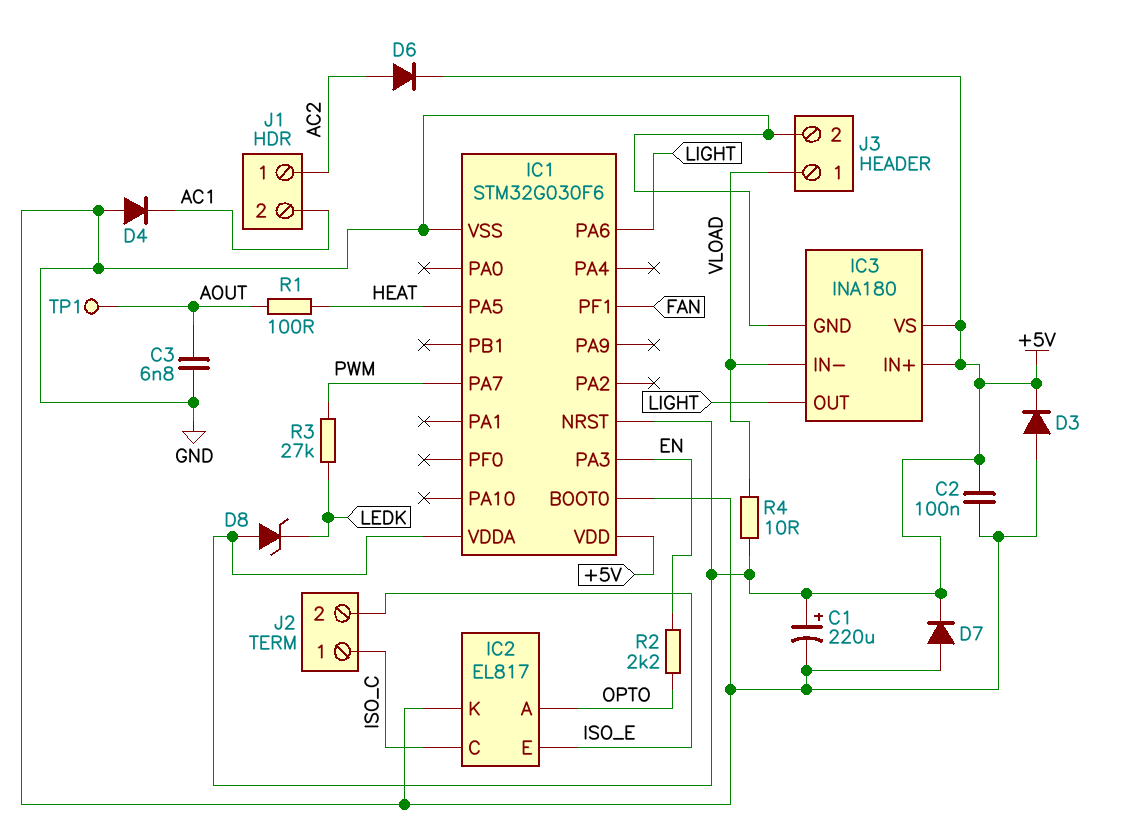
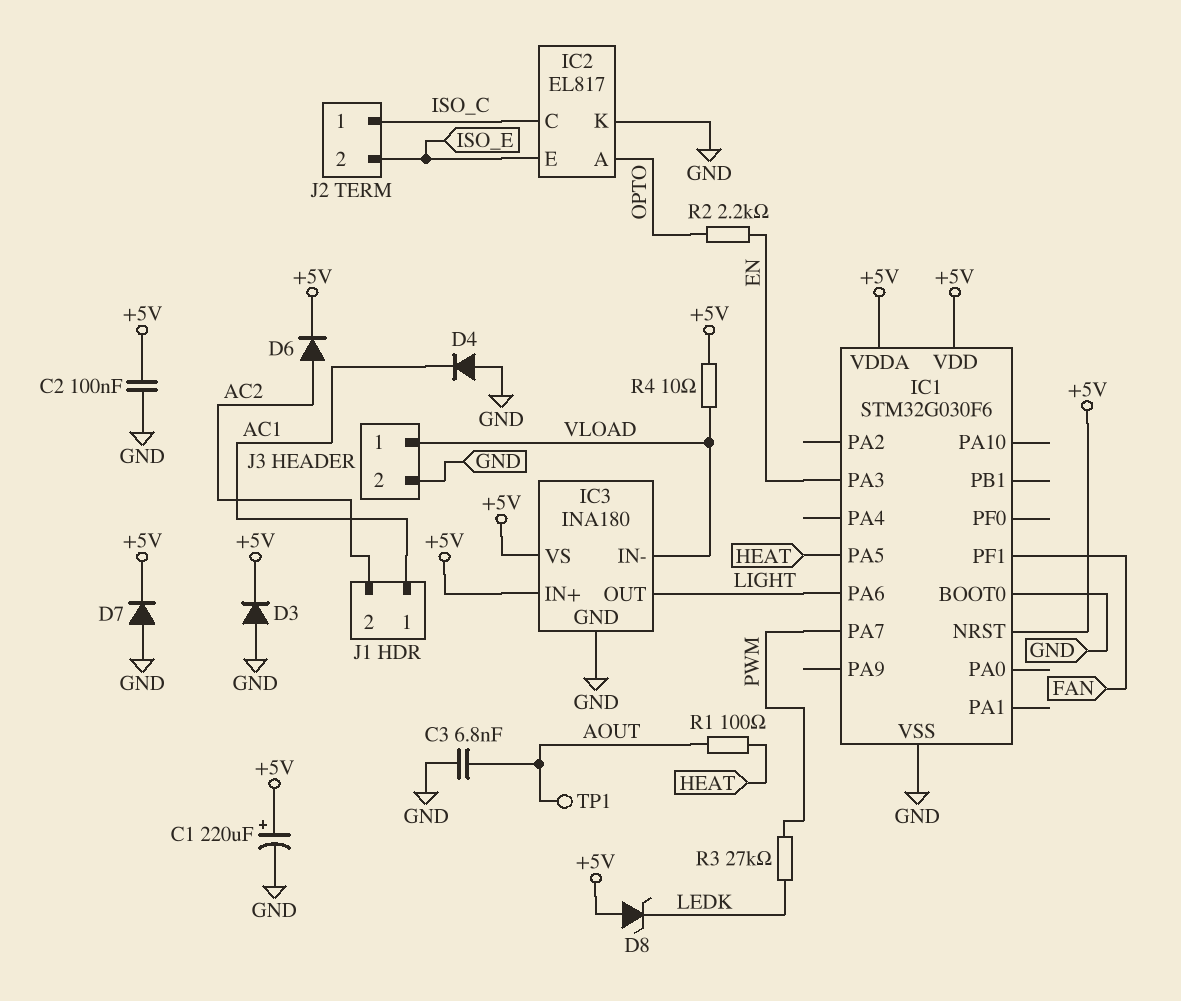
J1 pin 1: AC2 -> AC1
J1 pin 2: AC1 -> AC2

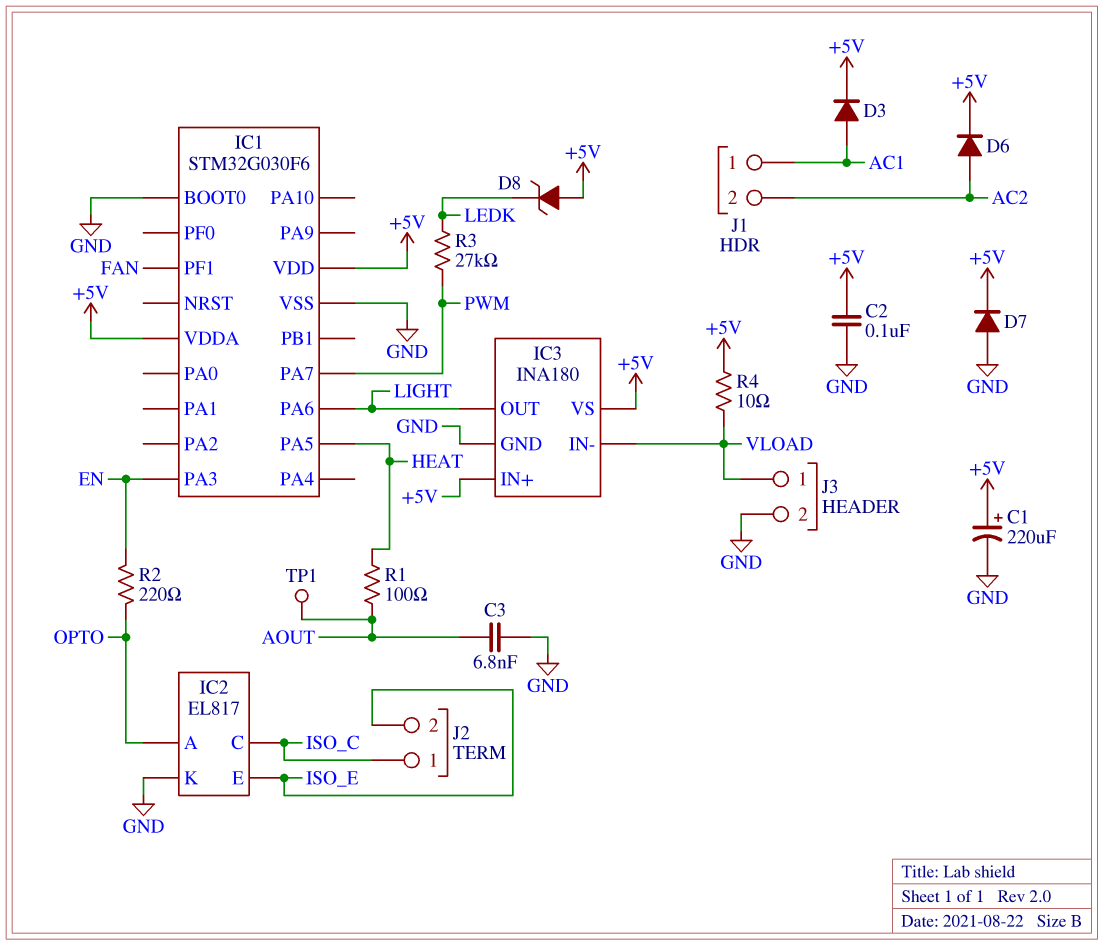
D3: diode (A GND, K +5V) -> diode (A AC1, K +5V)
D4: diode (A GND, K AC1) -> none
IC1 pin NRST: +5V -> none
R2: 2.2k (EN, OPTO) -> 220 (EN, OPTO)

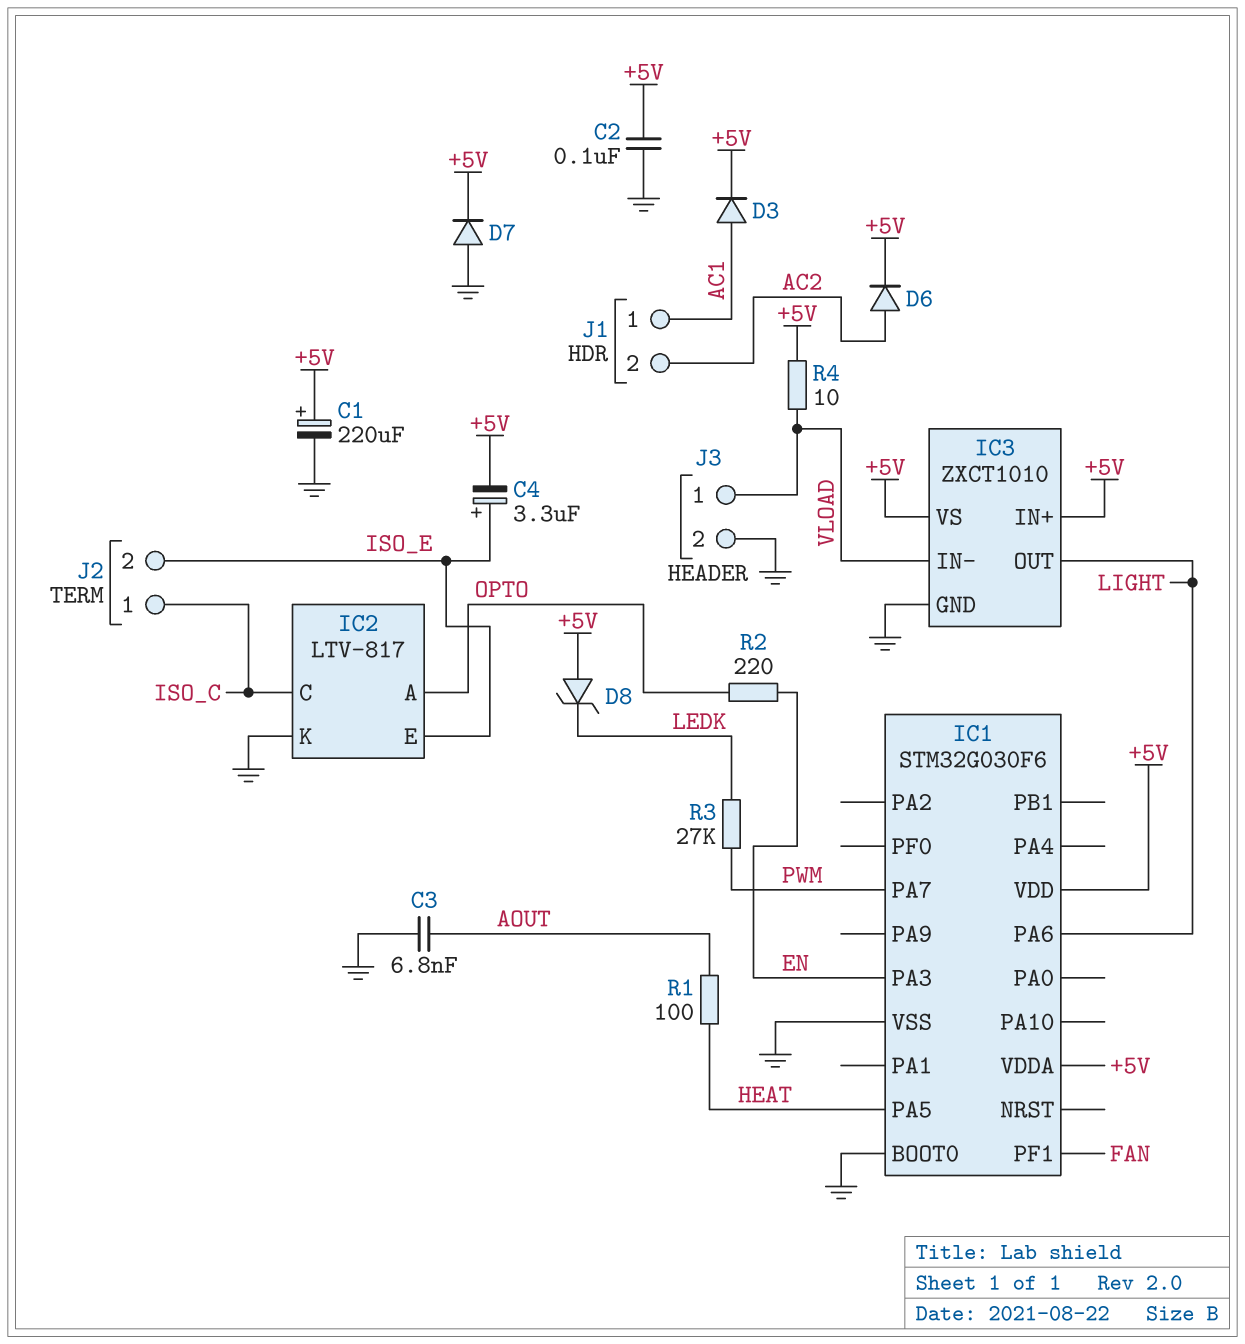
C4: none -> 3.3uF (plus ISO_E, minus +5V)
IC2: EL817 -> LTV-817
IC3: INA180 -> ZXCT1010
TP1: test point (AOUT) -> none

